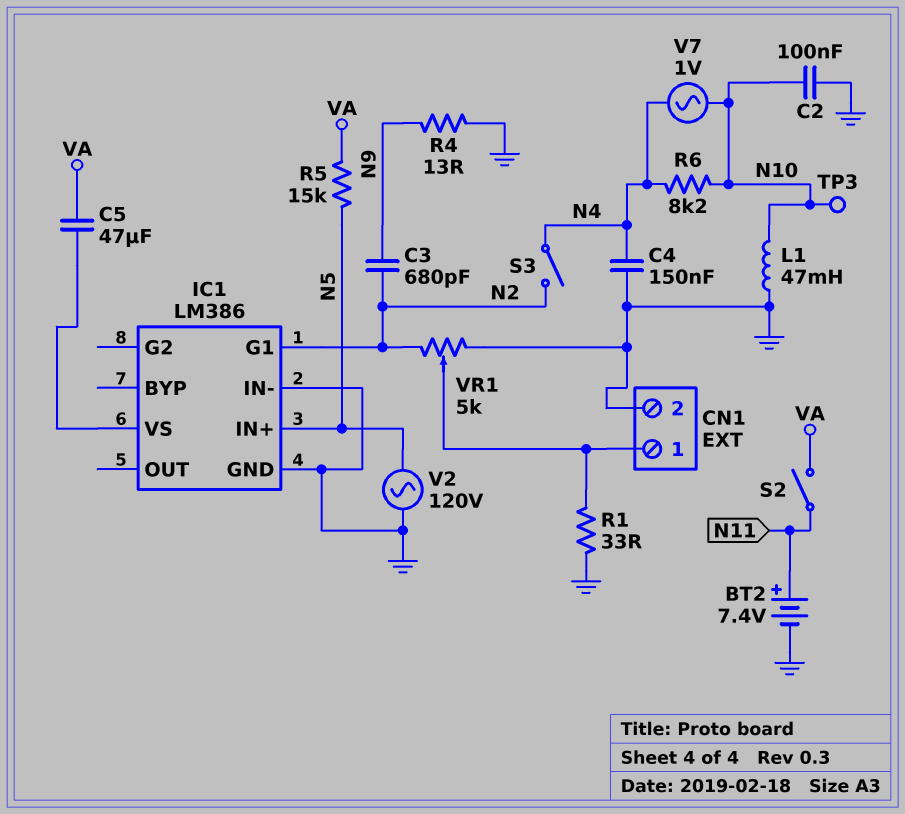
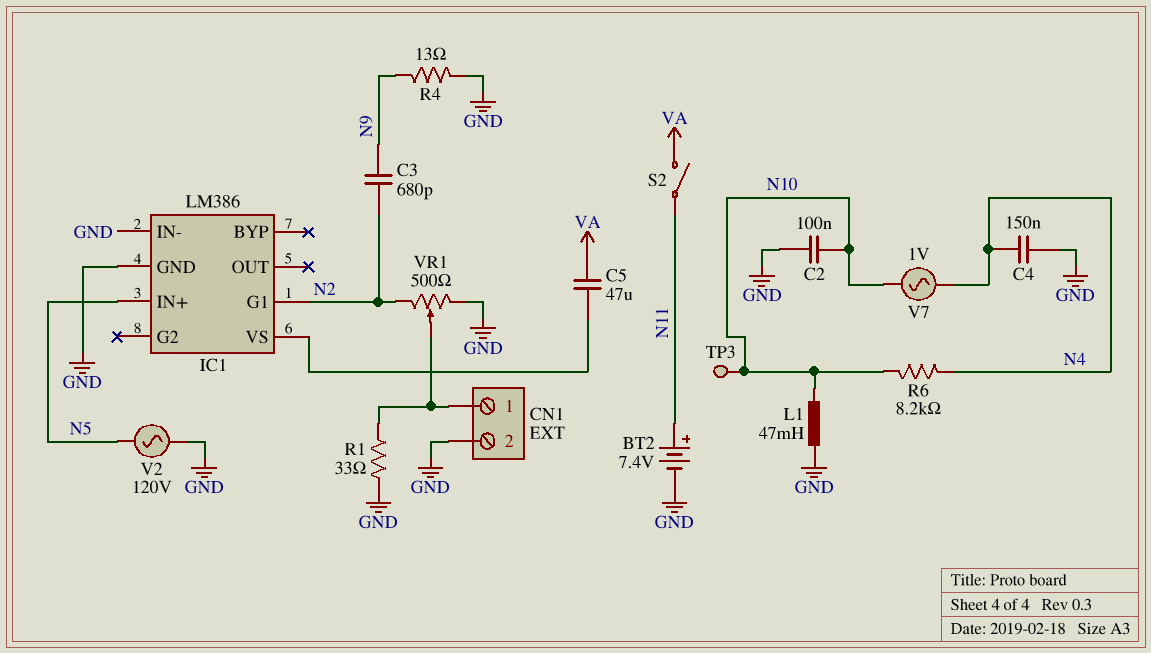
R5: 15k (N5, VA) -> none
S3: switch (N2, N4) -> none
VR1: 5k (GND, N2, wiper CN1/1) -> 500 (GND, N2, wiper CN1/1)

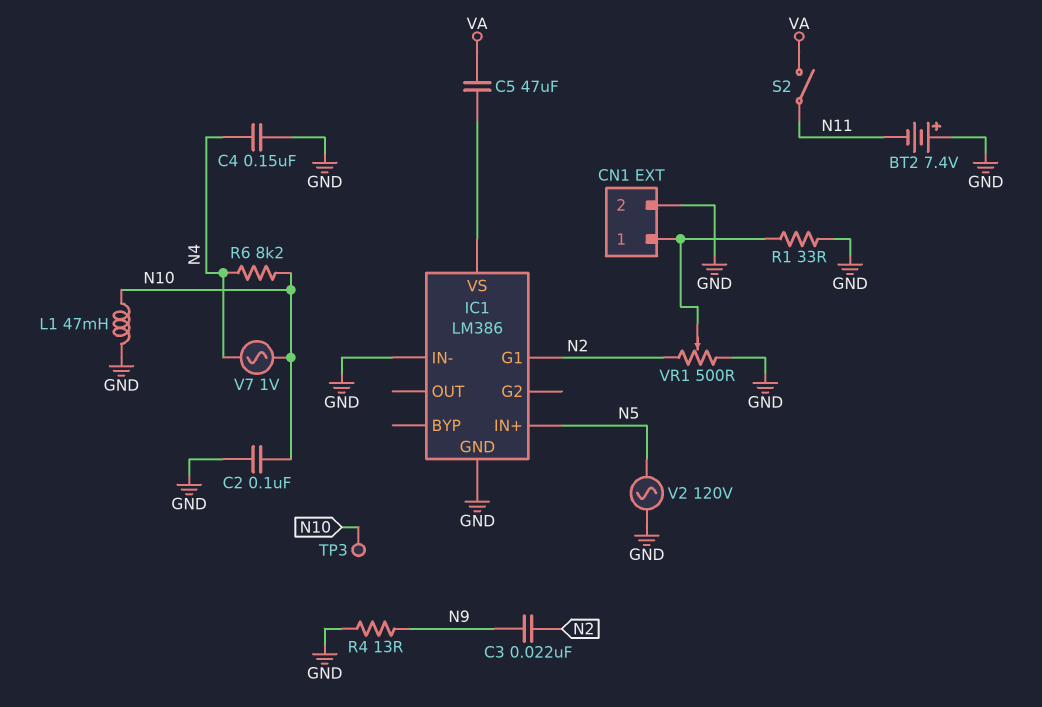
BT2: 7.4V (plus N11, minus GND) -> 7.4V (plus GND, minus N11)
C3: 680pF (N2, N9) -> 22nF (N2, N9)

